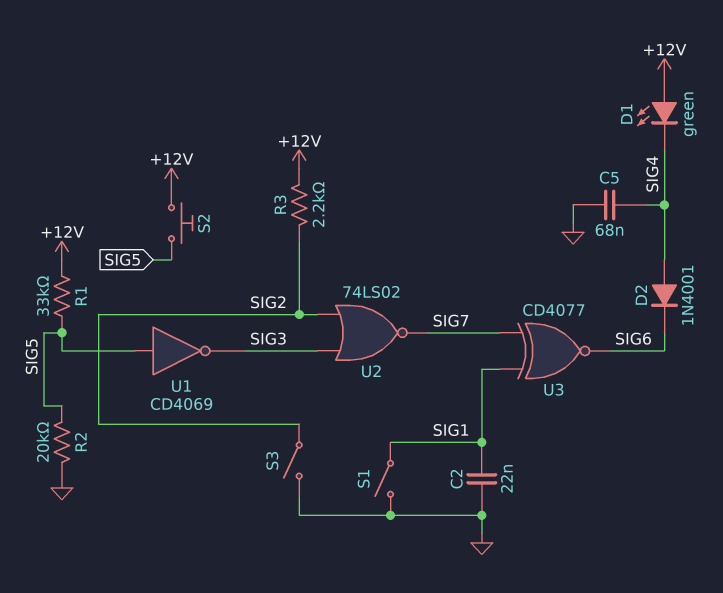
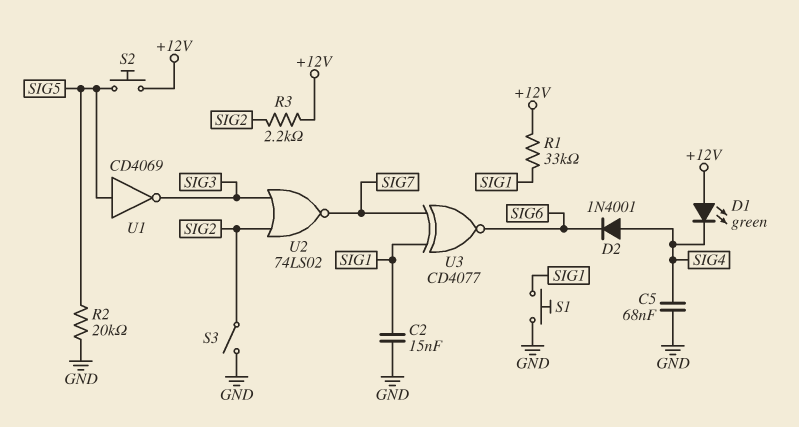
C2: 22nF (GND, SIG1) -> 15nF (GND, SIG1)
R1: 33k (+12V, SIG5) -> 33k (+12V, SIG1)
S1: switch (GND, SIG1) -> button (GND, SIG1)

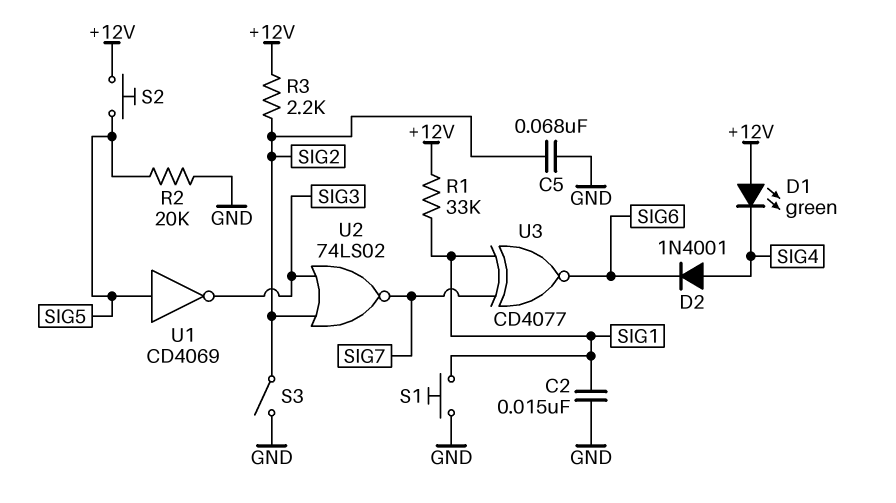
C5: 68nF (GND, SIG4) -> 68nF (GND, SIG2)

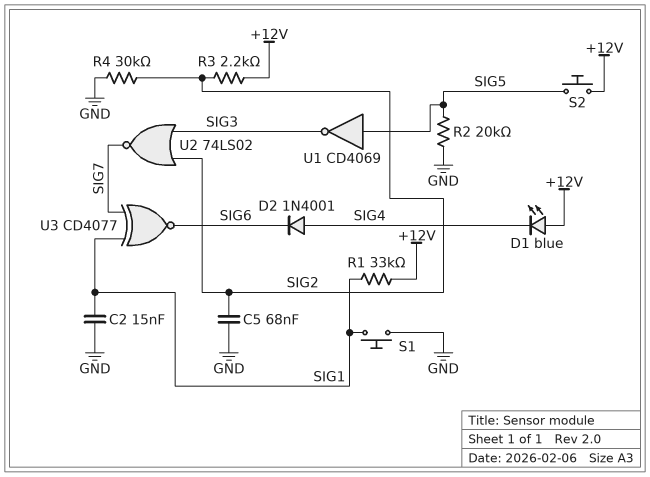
D1: LED green (A +12V, K SIG4) -> LED blue (A +12V, K SIG4)
R4: none -> 30k (GND, SIG2)
S3: switch (GND, SIG2) -> none

